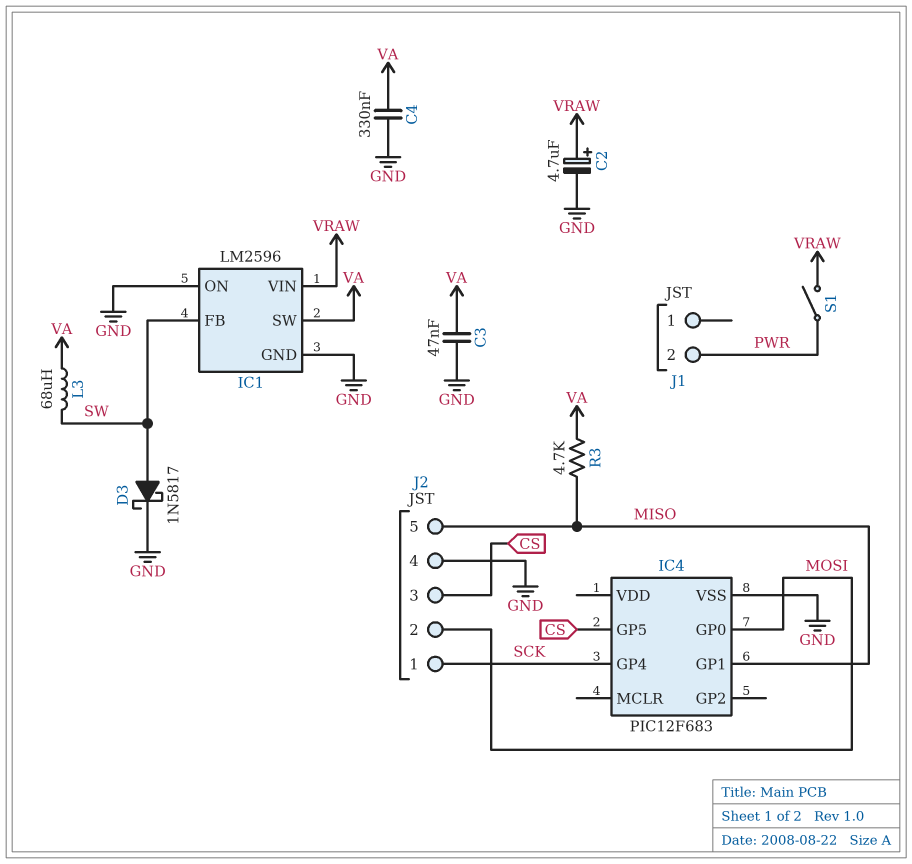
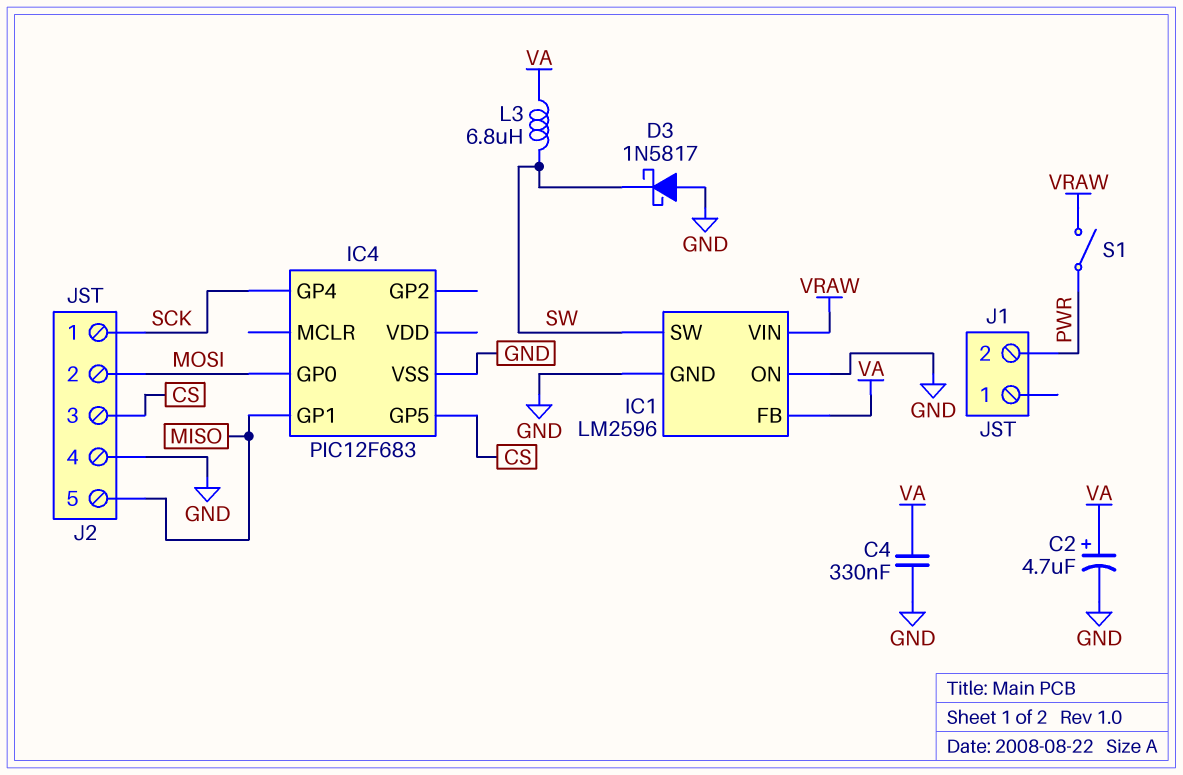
C2: 4.7uF (plus VRAW, minus GND) -> 4.7uF (plus VA, minus GND)
C3: 47nF (GND, VA) -> none
D3: schottky 1N5817 (A SW, K GND) -> schottky 1N5817 (A GND, K SW)
IC1 pin FB: SW -> VA
IC1 pin SW: VA -> SW
L3: 68uH (SW, VA) -> 6.8uH (SW, VA)
R3: 4.7k (MISO, VA) -> none

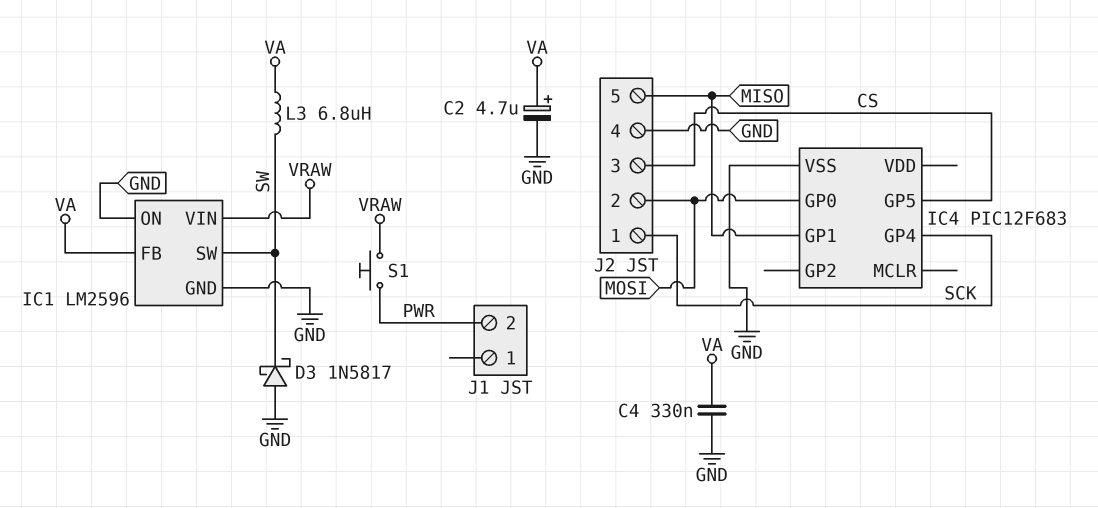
S1: switch (PWR, VRAW) -> button (PWR, VRAW)

